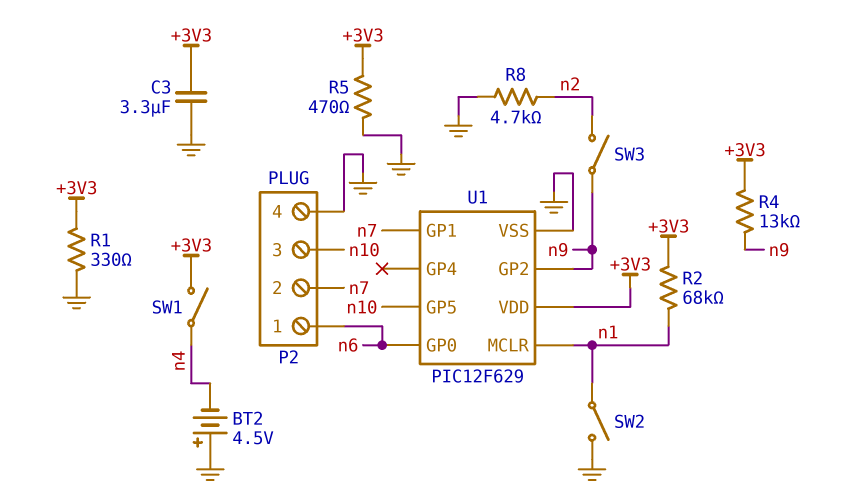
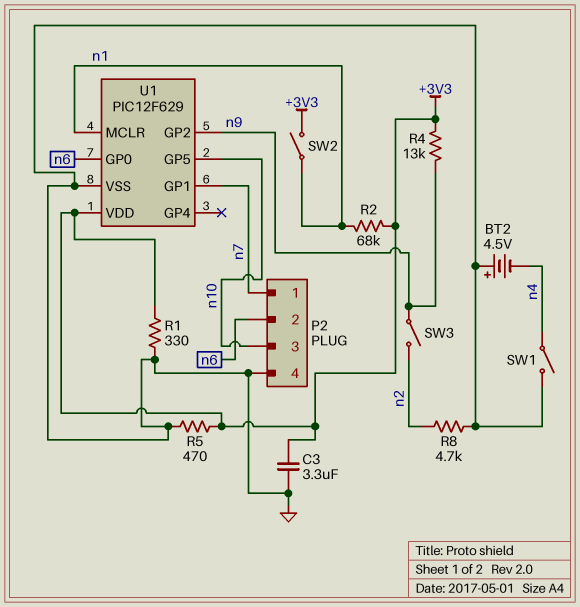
P2 pin 1: n6 -> n7
P2 pin 2: n7 -> n6
SW1: switch (+3V3, n4) -> switch (GND, n4)
SW2: switch (GND, n1) -> switch (+3V3, n1)

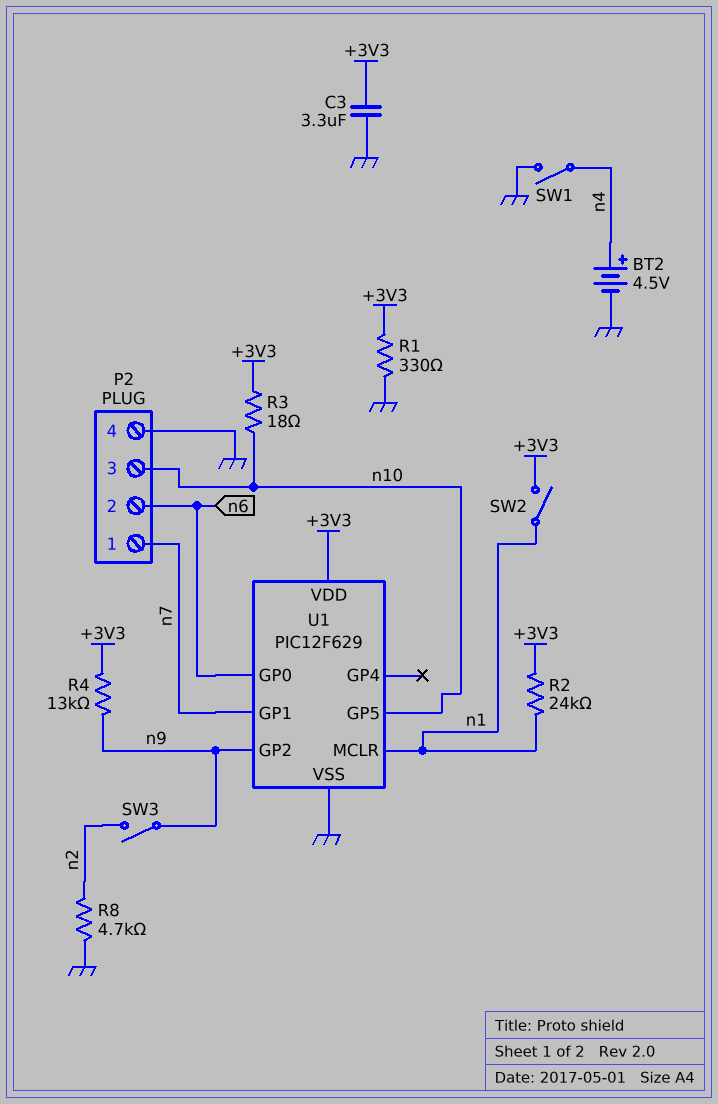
BT2: 4.5V (plus GND, minus n4) -> 4.5V (plus n4, minus GND)
R2: 68k (+3V3, n1) -> 24k (+3V3, n1)
R3: none -> 18 (+3V3, n10)
R5: 470 (+3V3, GND) -> none

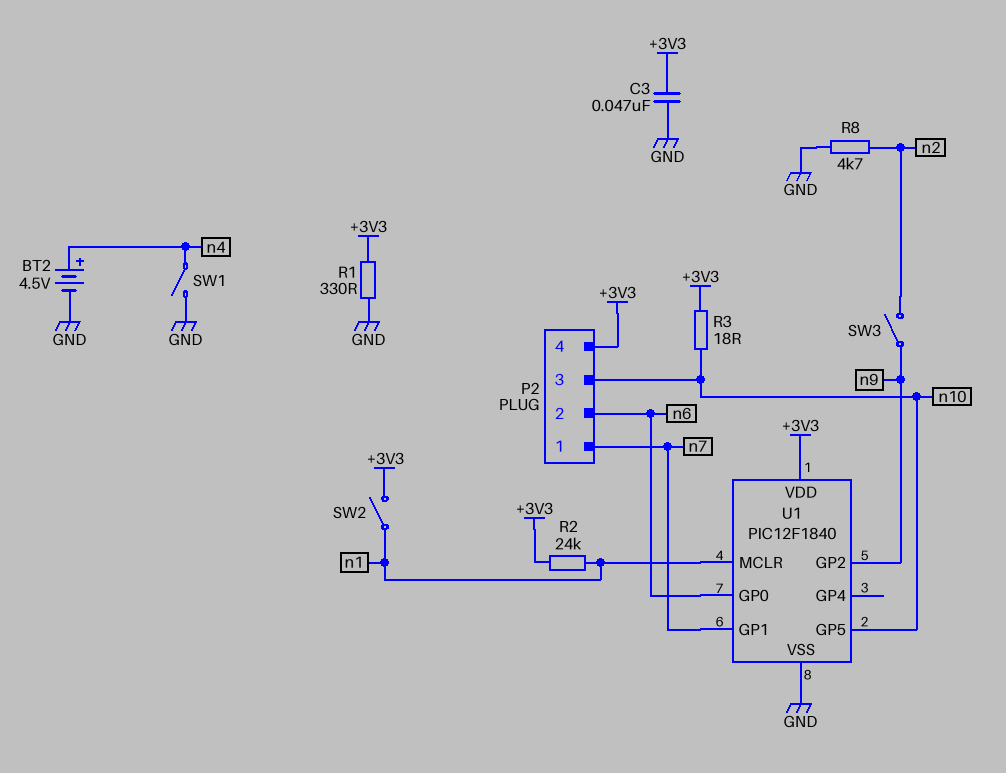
C3: 3.3uF (+3V3, GND) -> 47nF (+3V3, GND)
P2 pin 4: GND -> +3V3
R4: 13k (+3V3, n9) -> none
U1: PIC12F629 -> PIC12F1840

